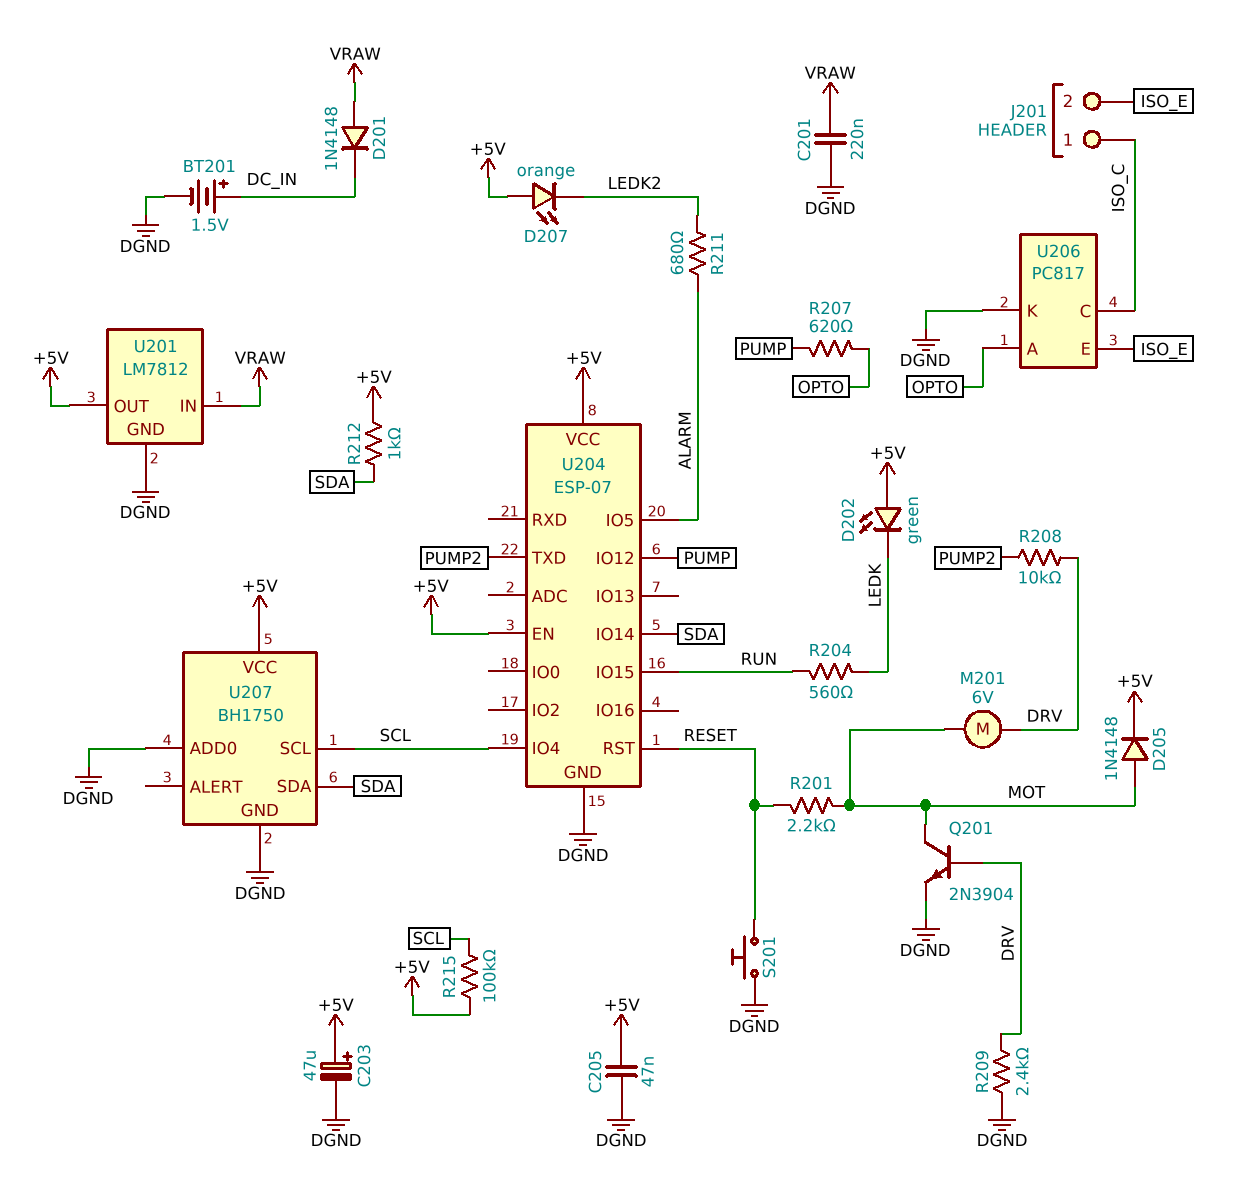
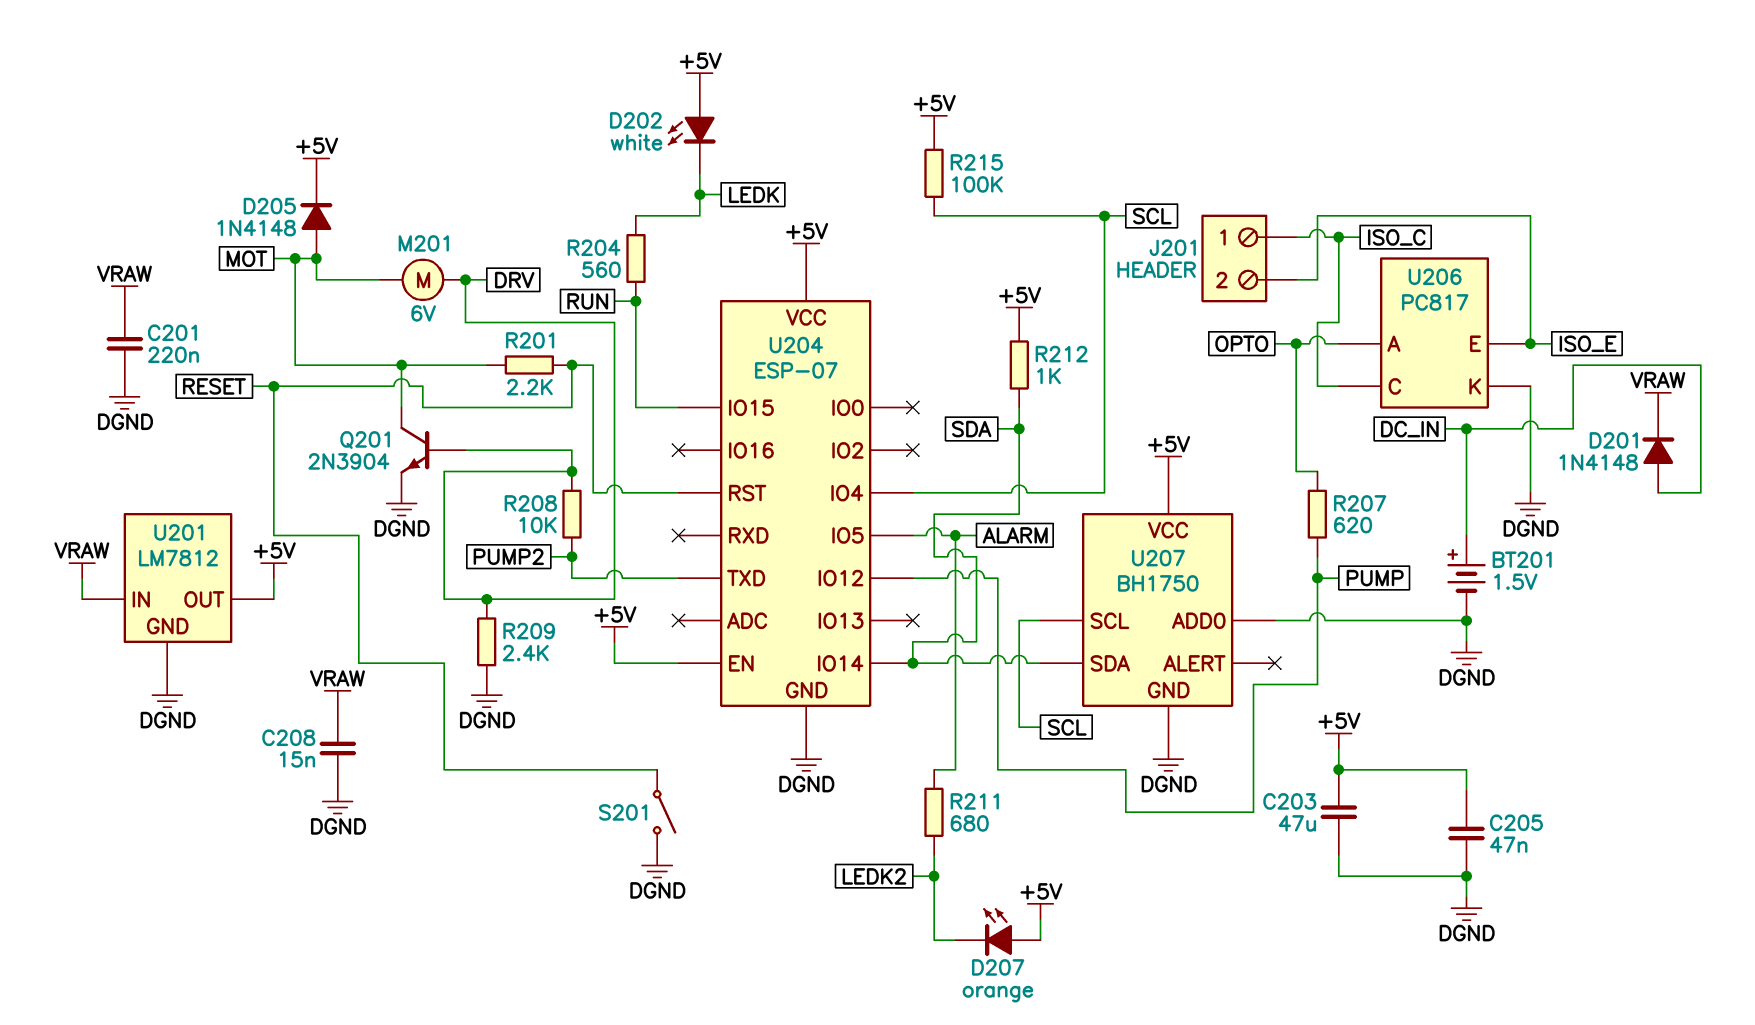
C203: 47uF (plus +5V, minus DGND) -> 47uF (+5V, DGND)
C208: none -> 15nF (DGND, VRAW)
D201: diode 1N4148 (A VRAW, K DC_IN) -> diode 1N4148 (A DC_IN, K VRAW)
D202: LED green (A +5V, K LEDK) -> LED white (A +5V, K LEDK)
S201: button (DGND, RESET) -> switch (DGND, RESET)

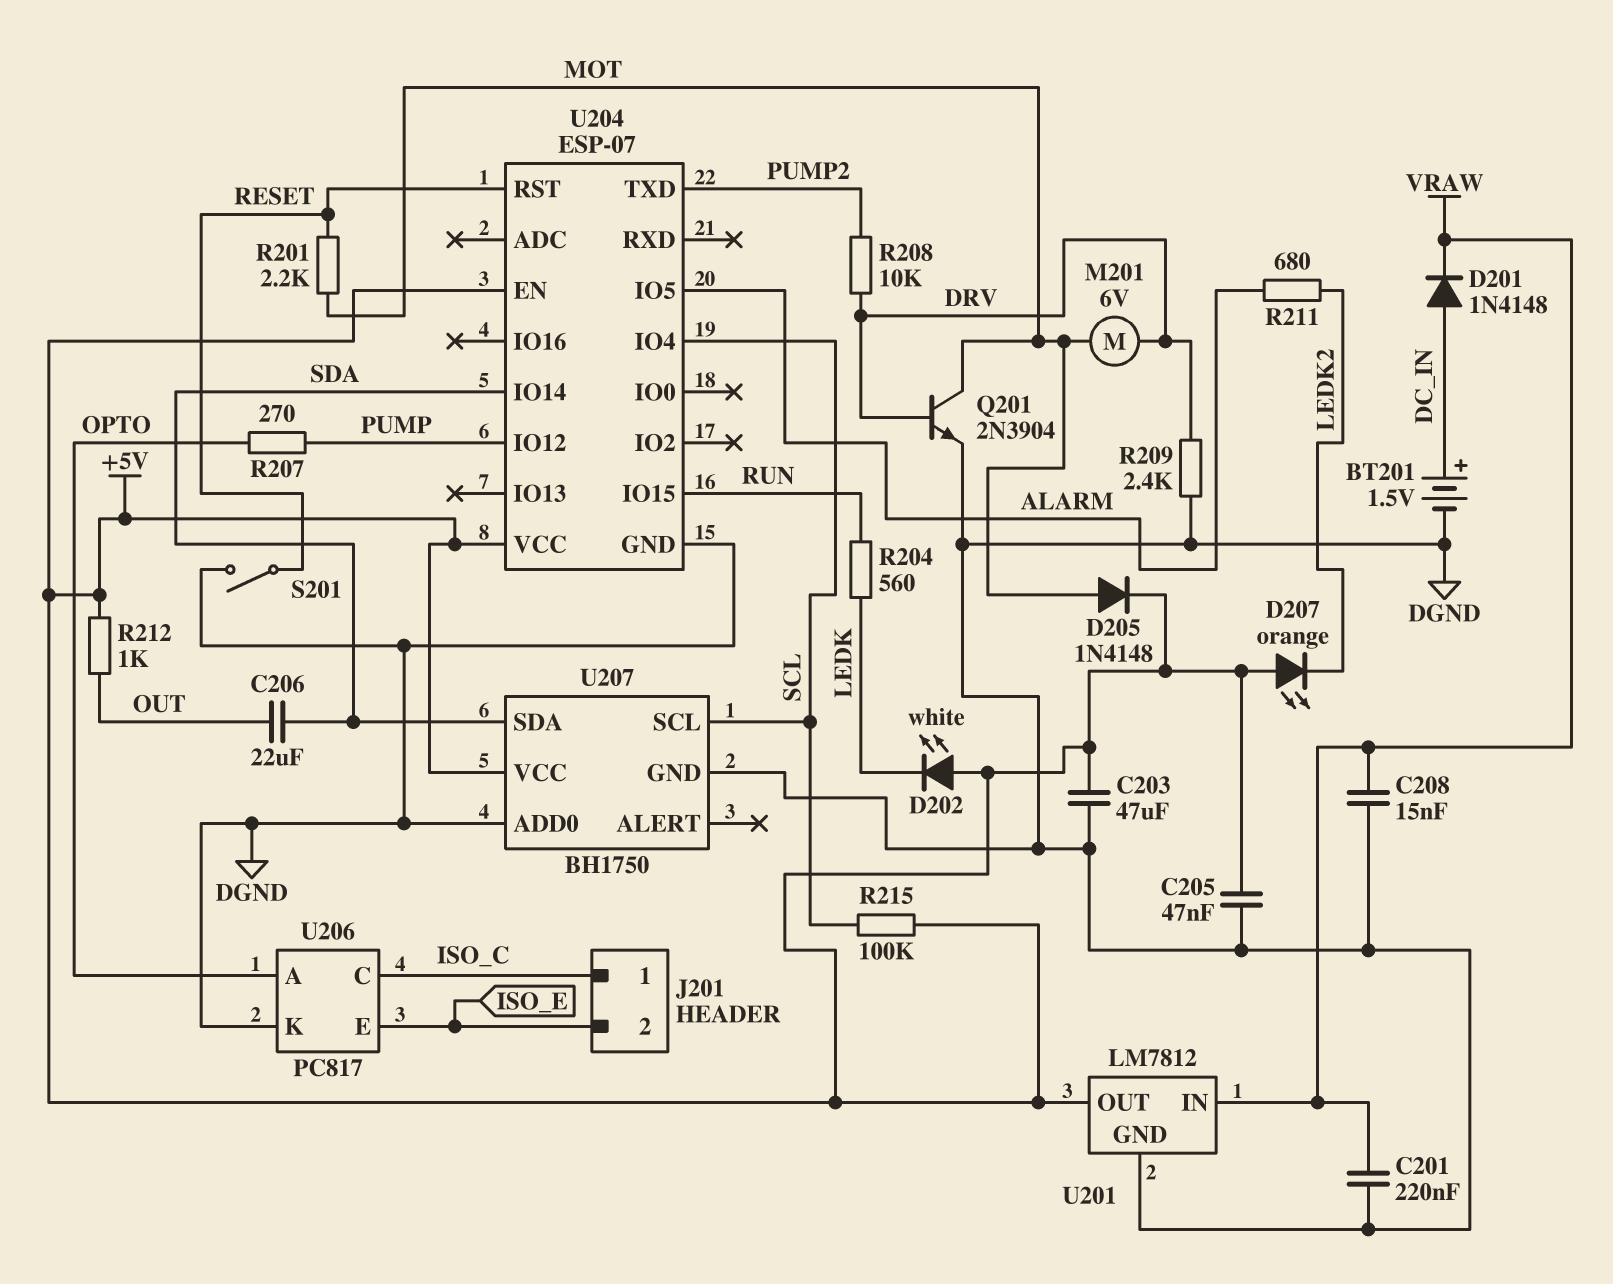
C206: none -> 22uF (OUT, SDA)
R207: 620 (OPTO, PUMP) -> 270 (OPTO, PUMP)
R212: 1k (+5V, SDA) -> 1k (+5V, OUT)

